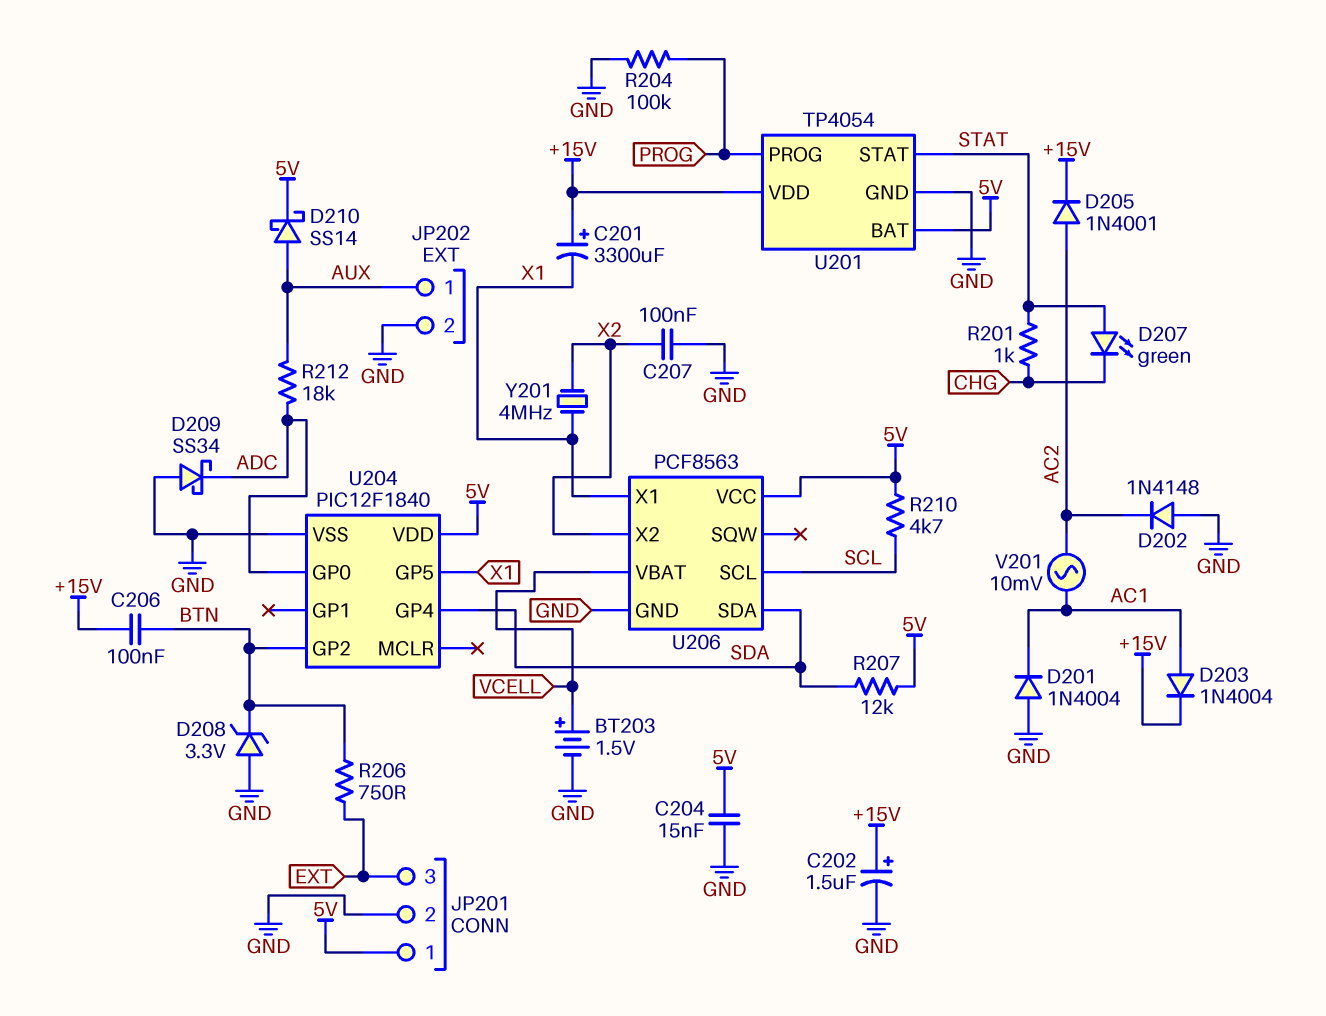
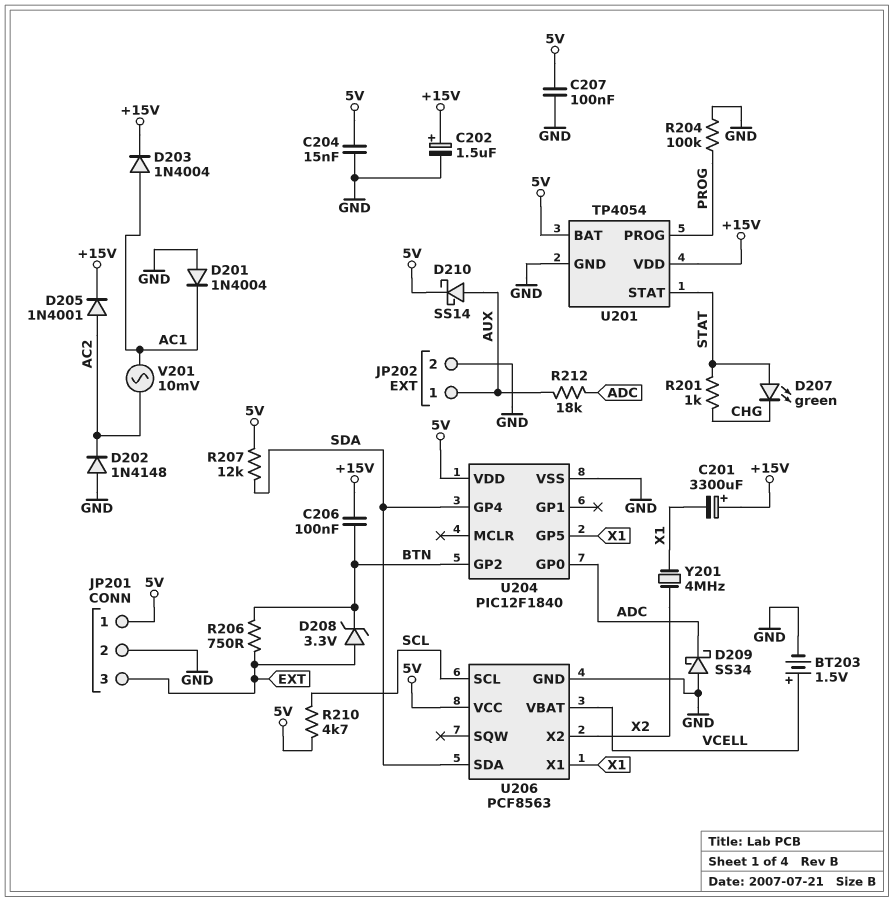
C207: 100nF (GND, X2) -> 100nF (5V, GND)
D208: zener 3.3V (A GND, K BTN) -> zener 3.3V (A EXT, K BTN)

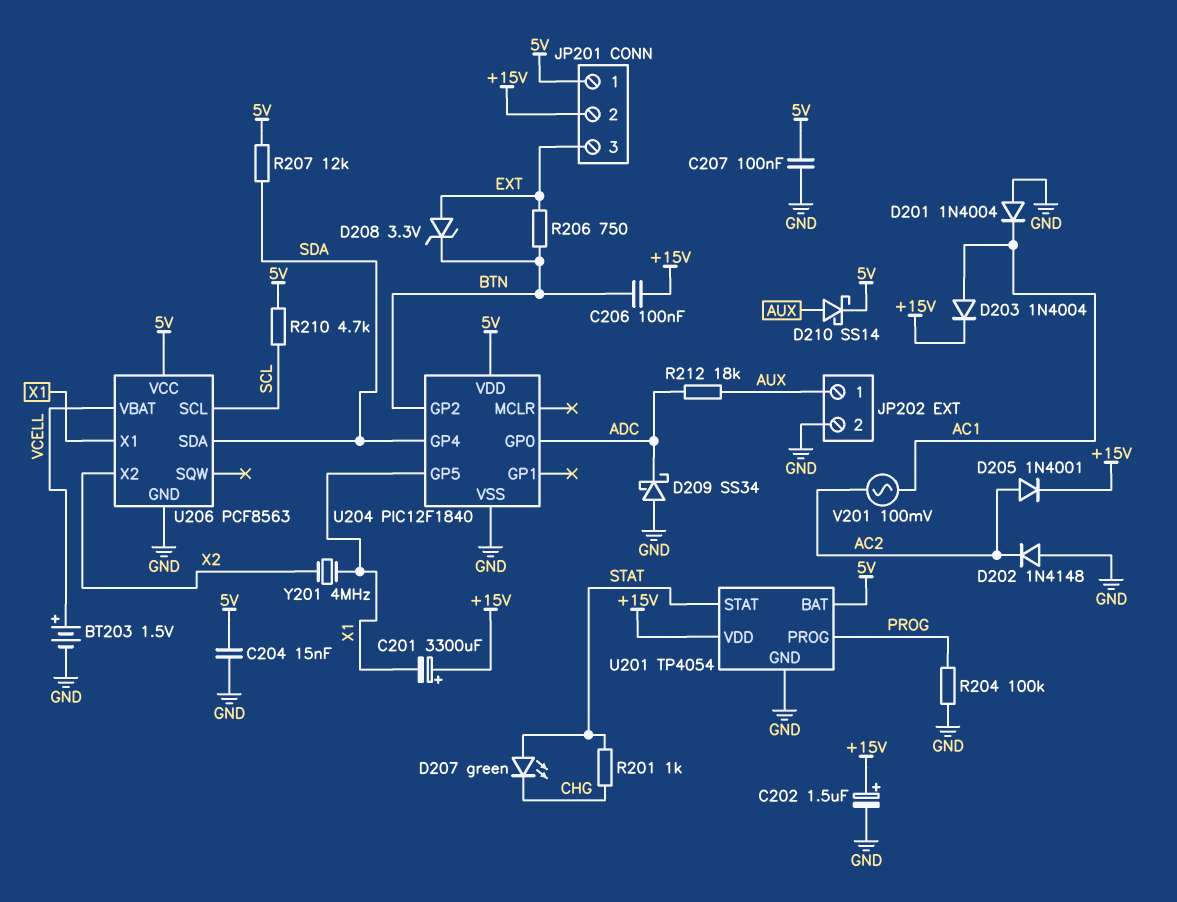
JP201 pin 2: GND -> +15V
V201: AC 10mV (AC1, AC2) -> AC 100mV (AC1, AC2)

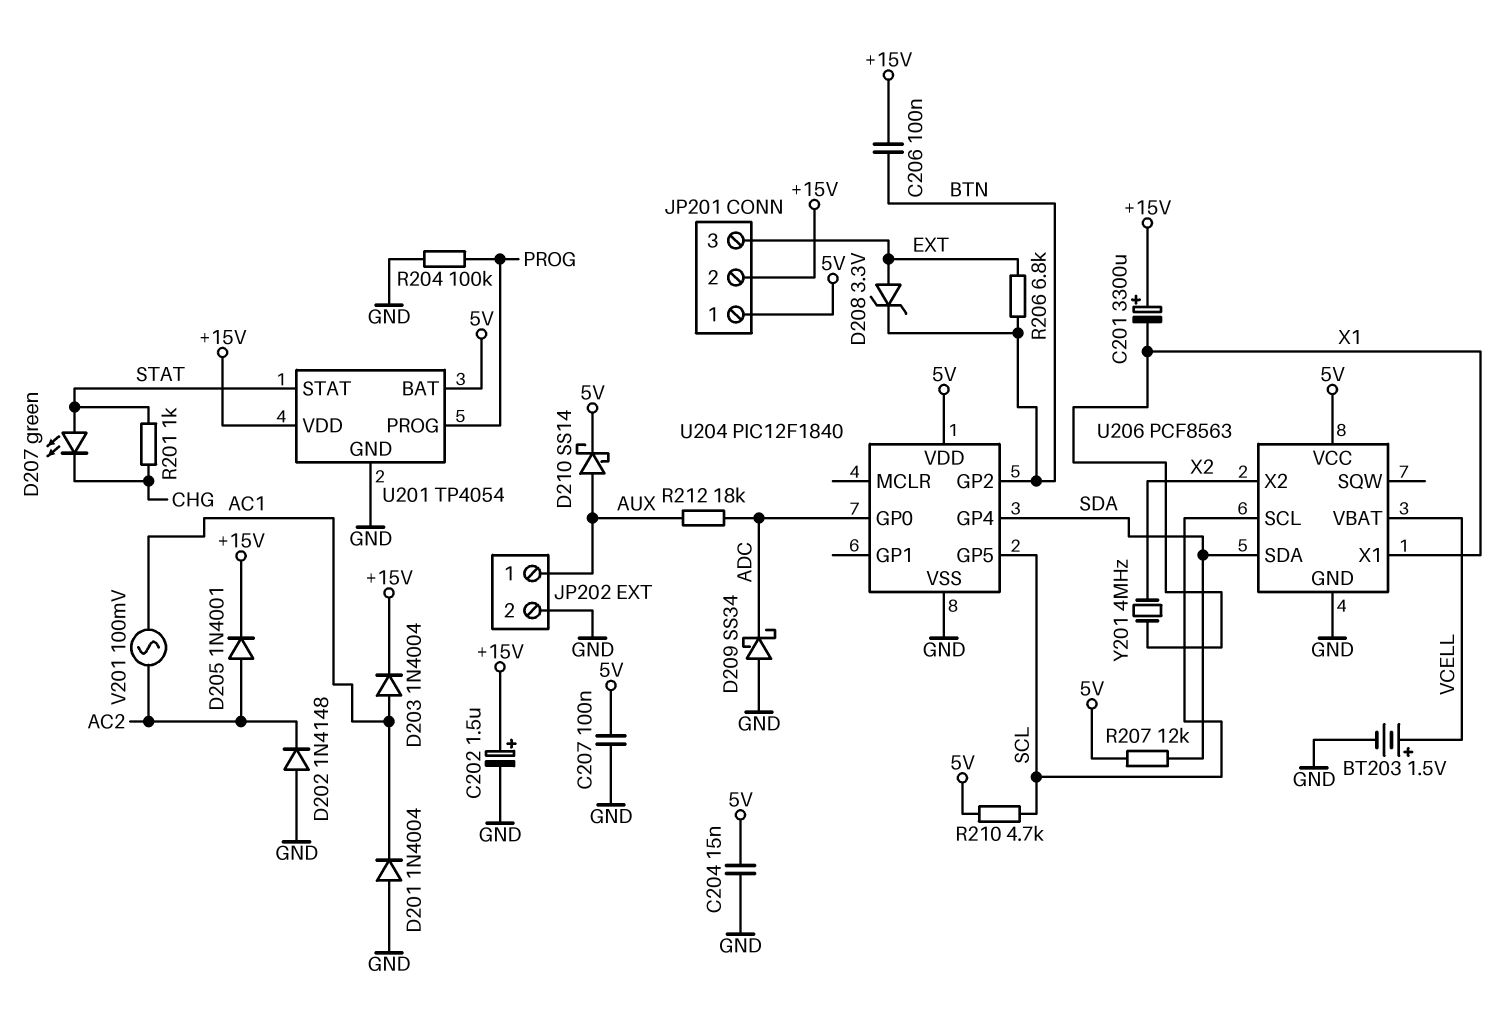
R206: 750 (BTN, EXT) -> 6.8k (BTN, EXT)
U204 pin GP5: X1 -> SCL

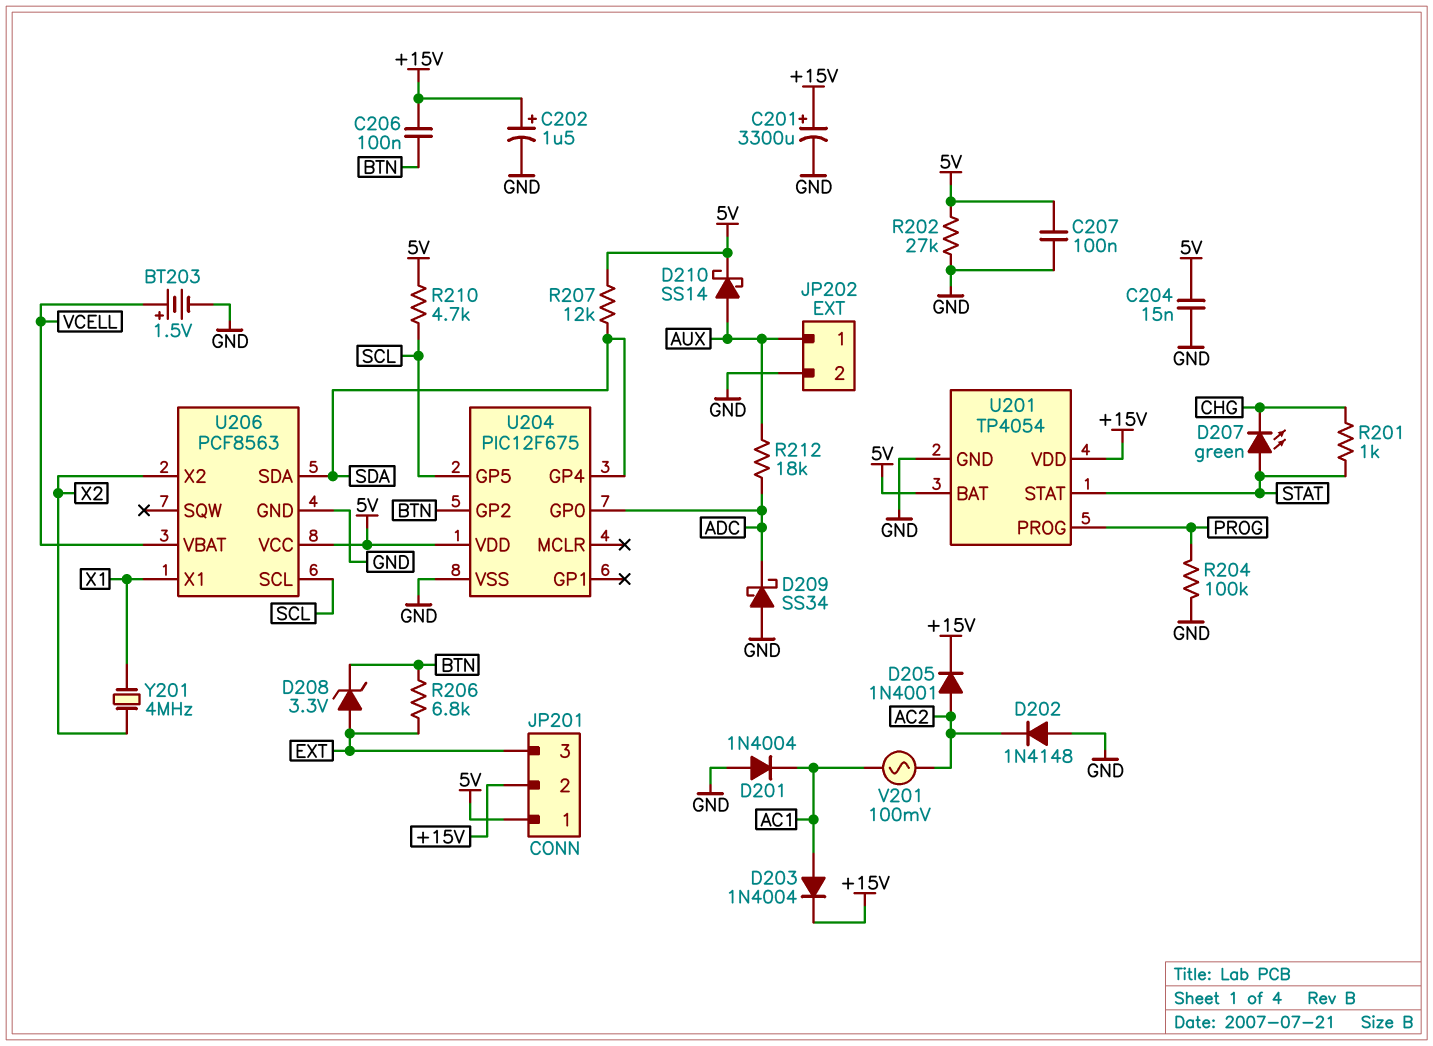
C201: 3300uF (plus +15V, minus X1) -> 3300uF (plus +15V, minus GND)
R202: none -> 27k (5V, GND)
U204: PIC12F1840 -> PIC12F675

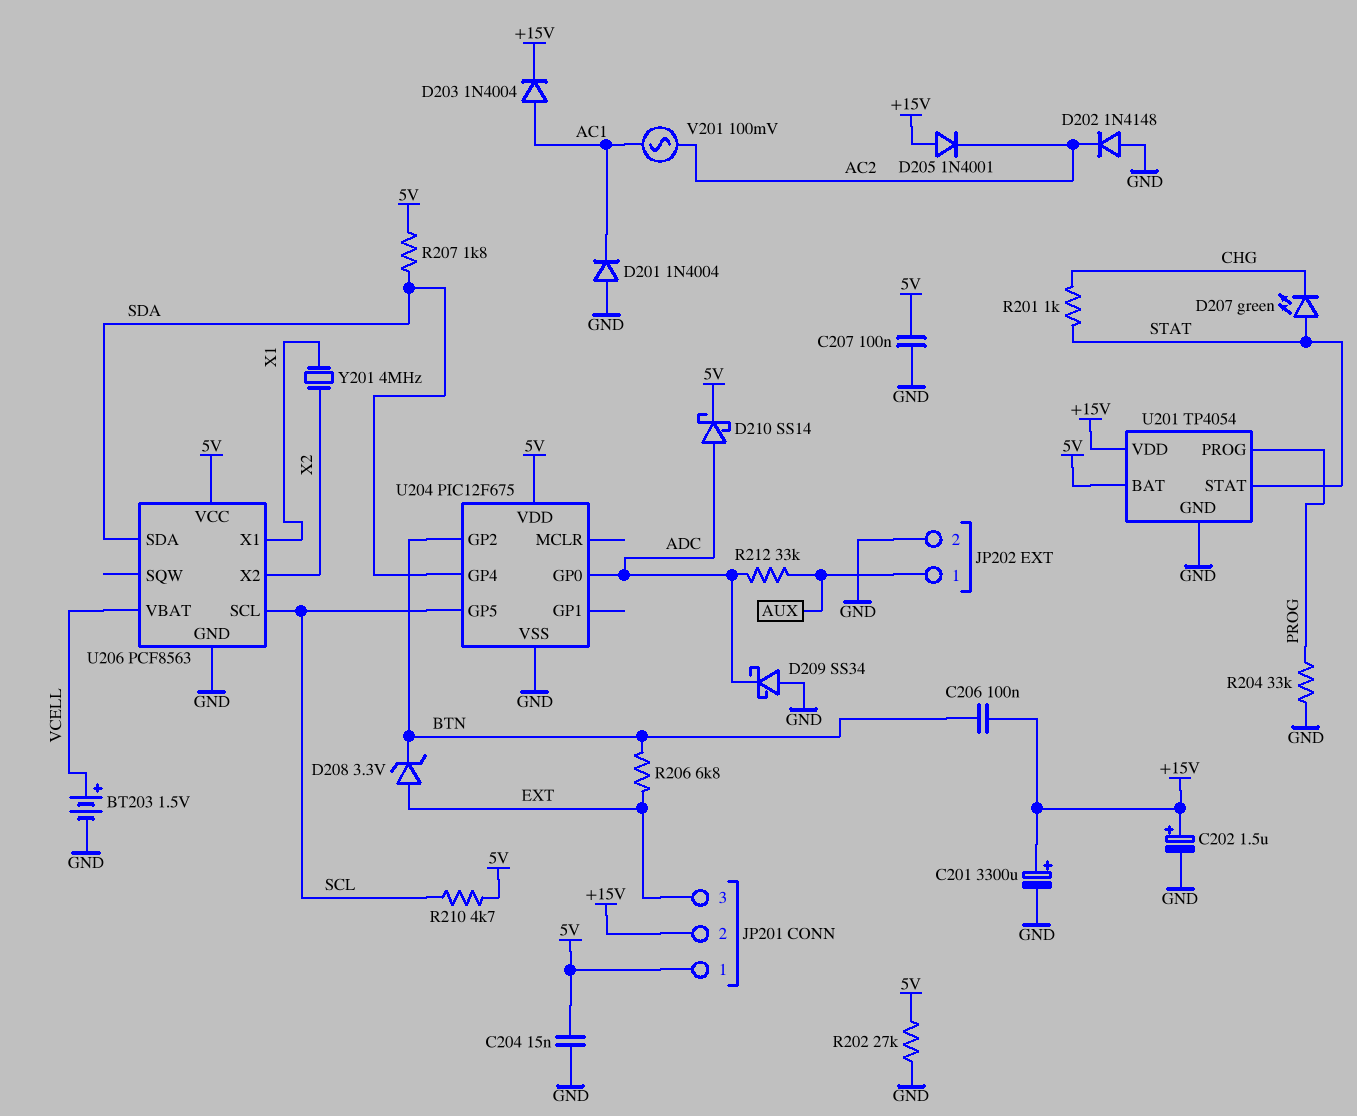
D205: diode 1N4001 (A AC2, K +15V) -> diode 1N4001 (A +15V, K AC2)
D210: schottky SS14 (A AUX, K 5V) -> schottky SS14 (A ADC, K 5V)
R204: 100k (GND, PROG) -> 33k (GND, PROG)
R207: 12k (5V, SDA) -> 1.8k (5V, SDA)
R212: 18k (ADC, AUX) -> 33k (ADC, AUX)

